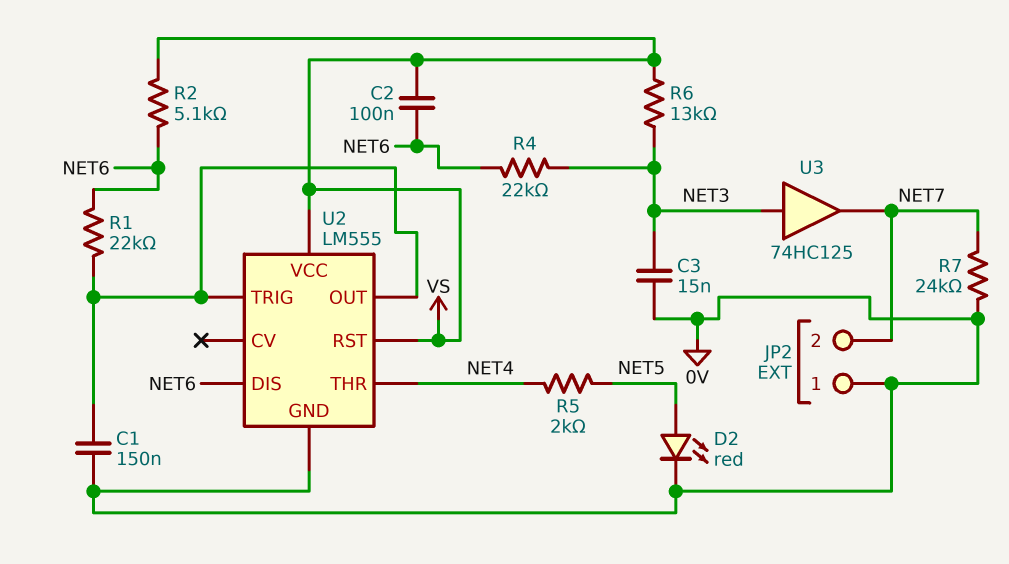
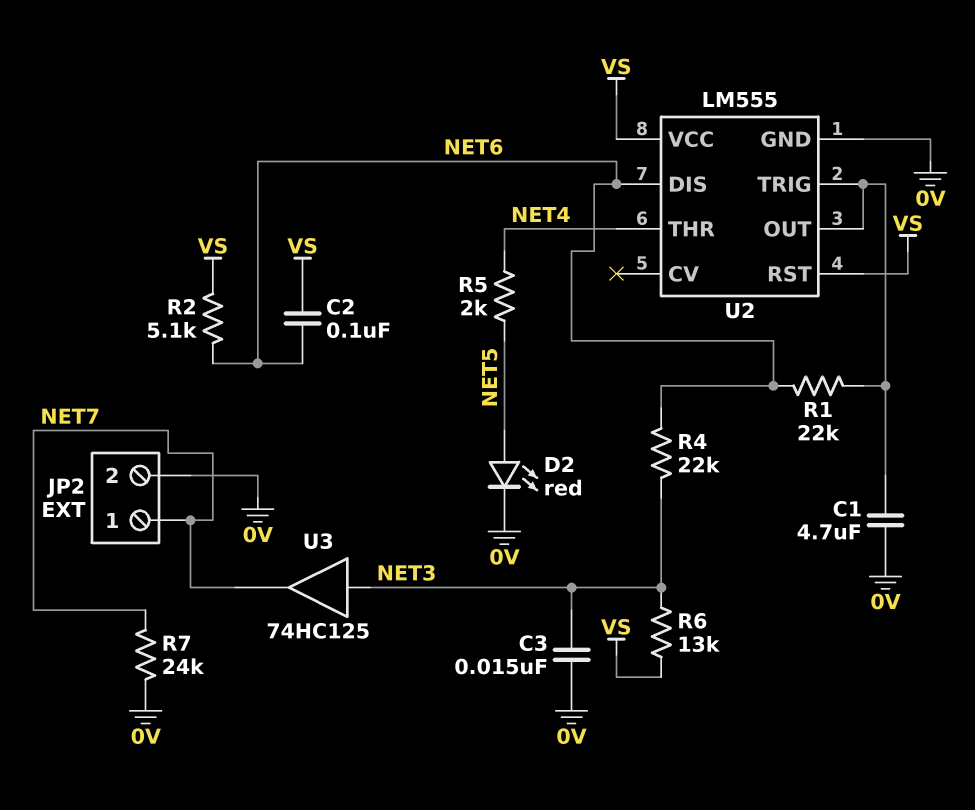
C1: 150nF (0V, U2/OUT) -> 4.7uF (0V, U2/OUT)
JP2 pin 1: 0V -> NET7
JP2 pin 2: NET7 -> 0V

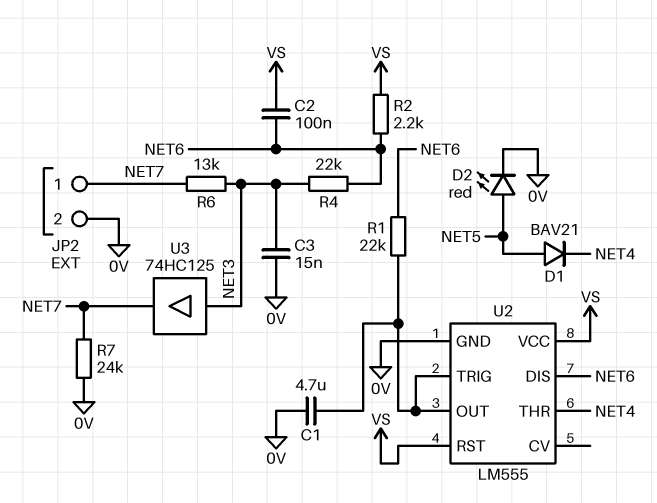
D1: none -> diode BAV21 (A NET5, K NET4)
R2: 5.1k (NET6, VS) -> 2.2k (NET6, VS)
R5: 2k (NET4, NET5) -> none
R6: 13k (NET3, VS) -> 13k (NET3, NET7)

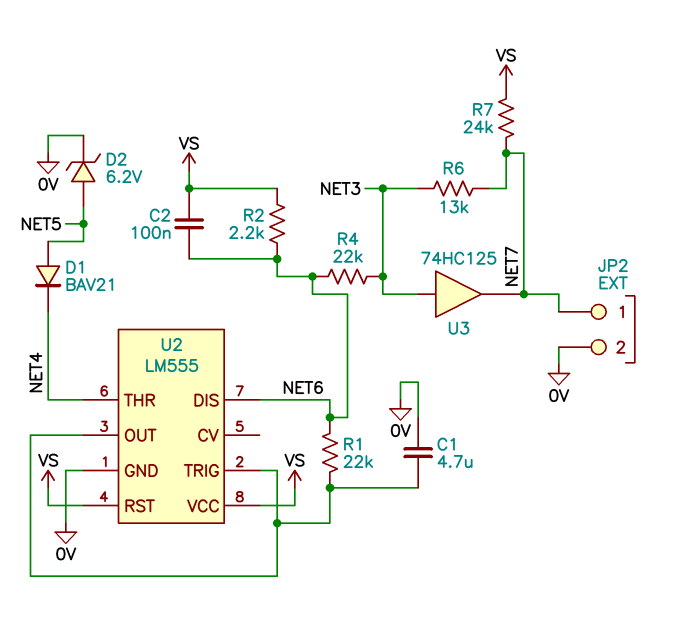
C3: 15nF (0V, NET3) -> none
D2: LED red (A NET5, K 0V) -> zener 6.2V (A NET5, K 0V)
R7: 24k (0V, NET7) -> 24k (NET7, VS)

